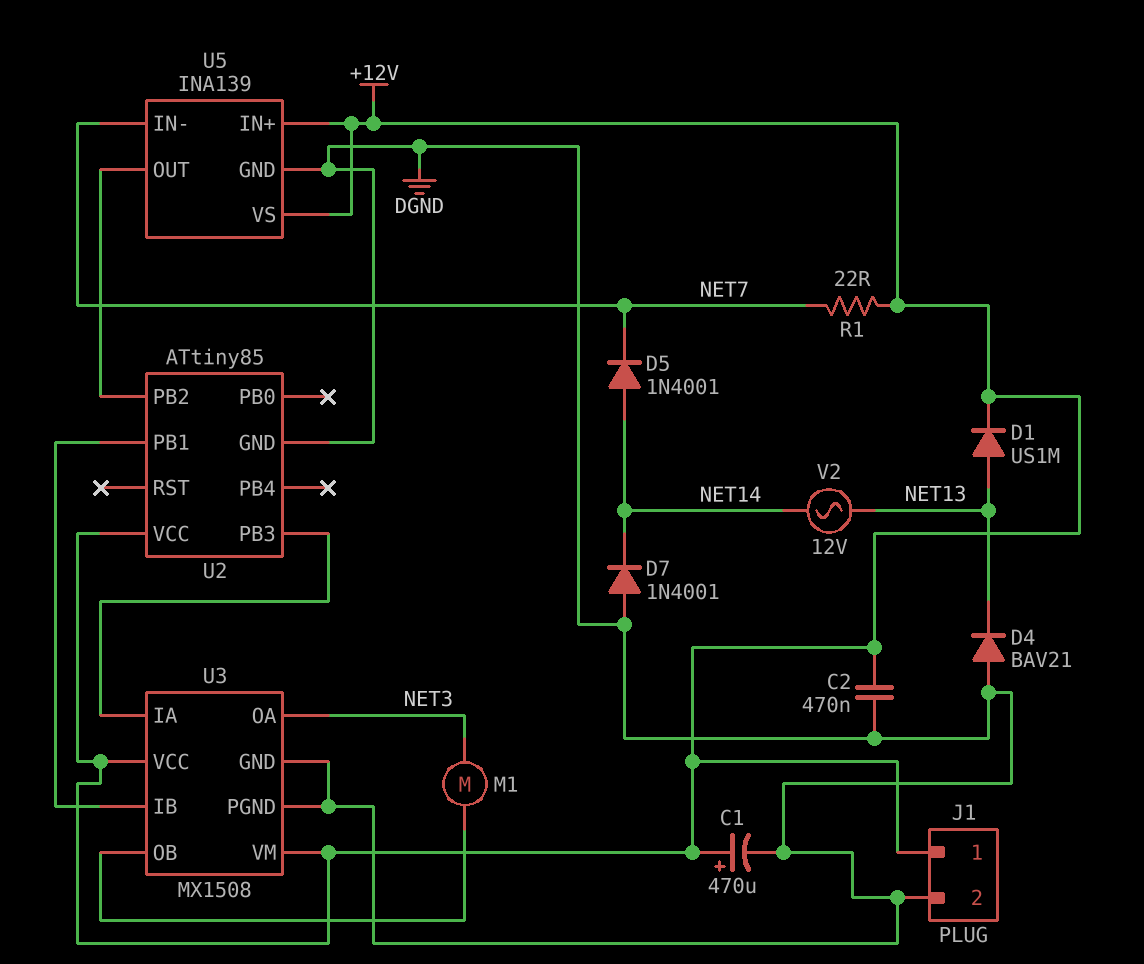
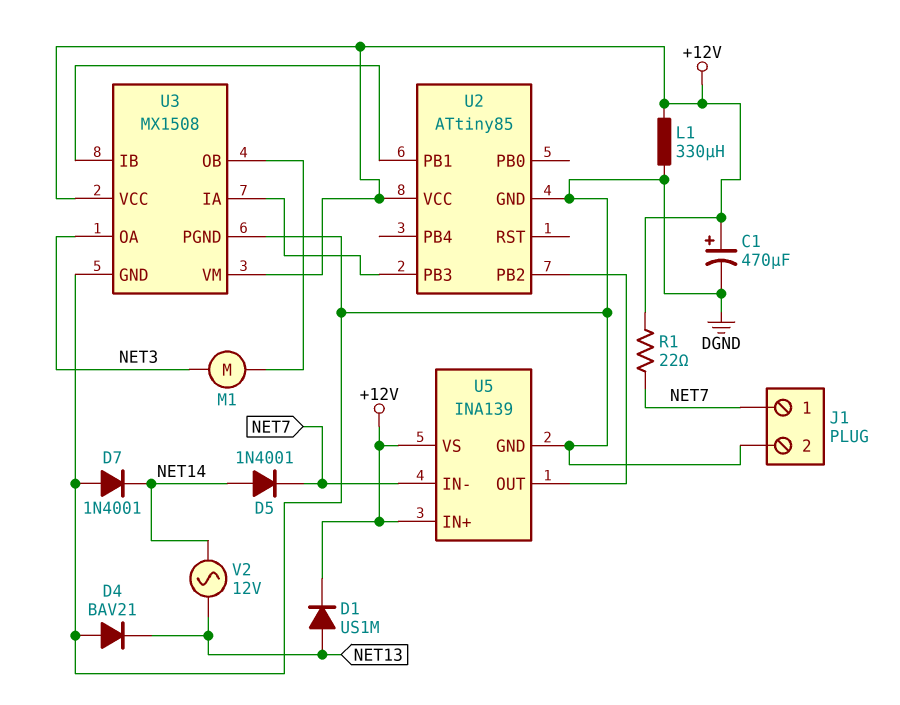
C2: 470nF (+12V, DGND) -> none
J1 pin 1: +12V -> NET7
L1: none -> 330uH (+12V, DGND)

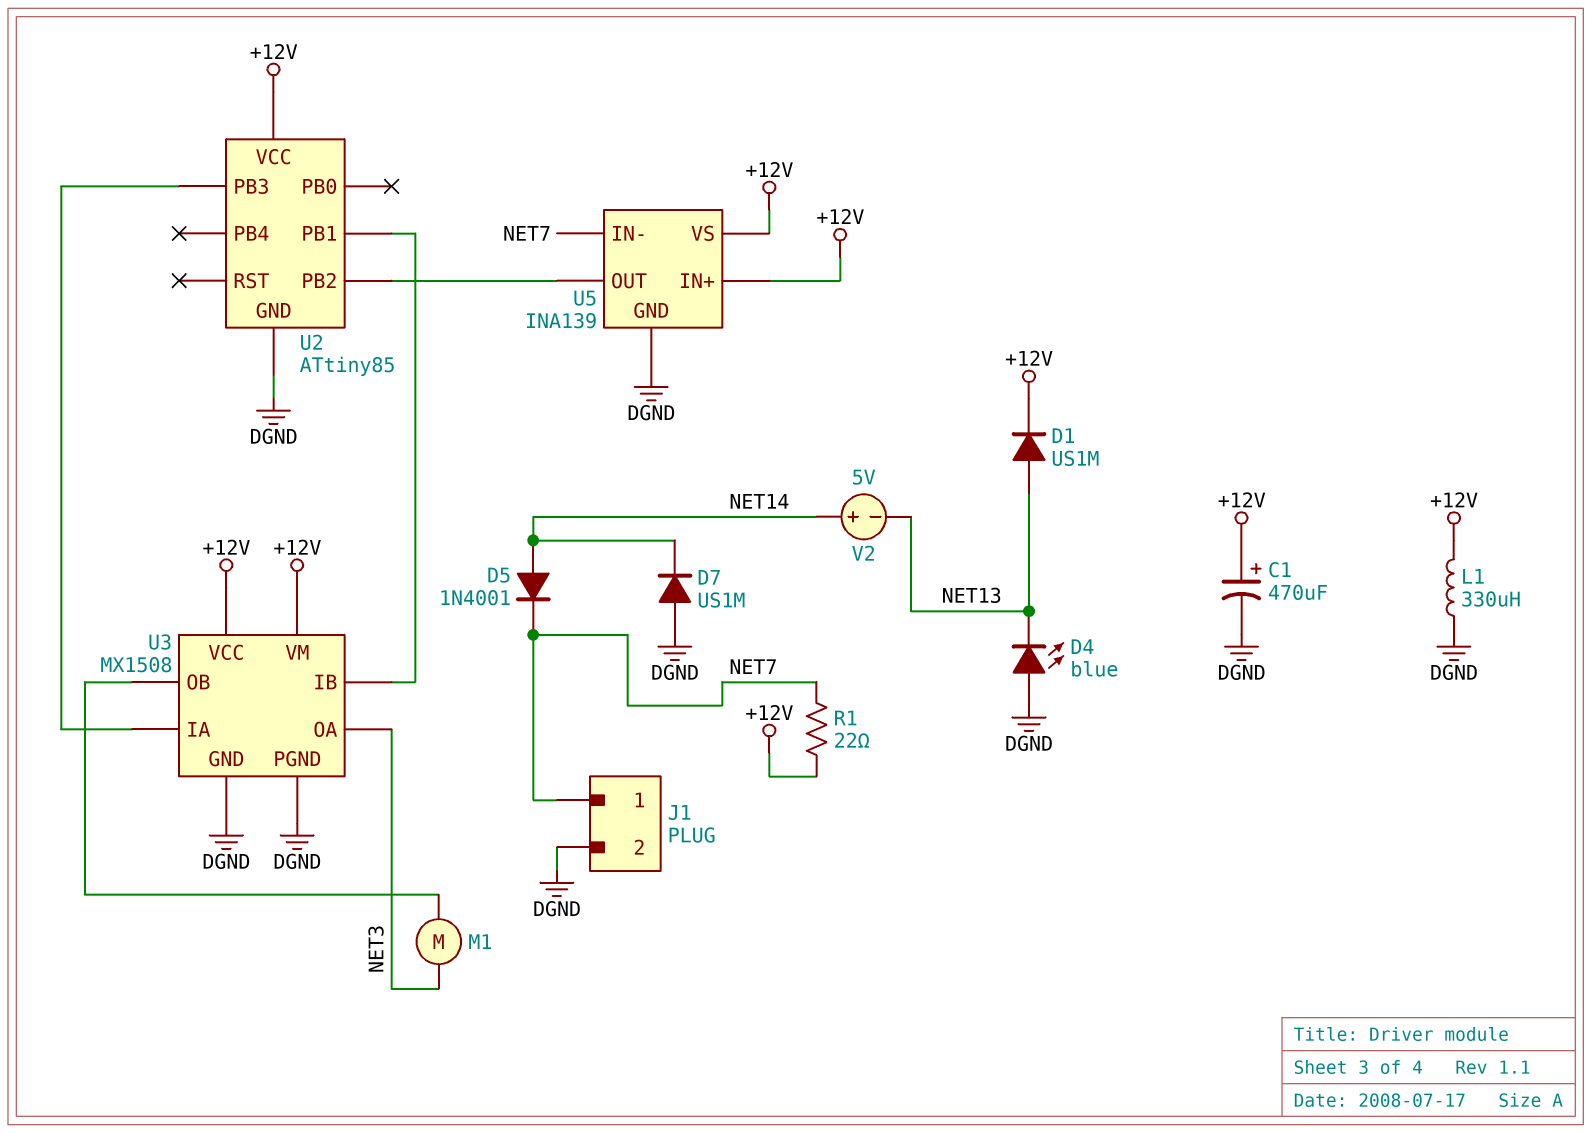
D4: diode BAV21 (A DGND, K NET13) -> LED blue (A DGND, K NET13)
D7: diode 1N4001 (A DGND, K NET14) -> diode US1M (A DGND, K NET14)
V2: AC 12V (NET13, NET14) -> 5V (plus NET14, minus NET13)

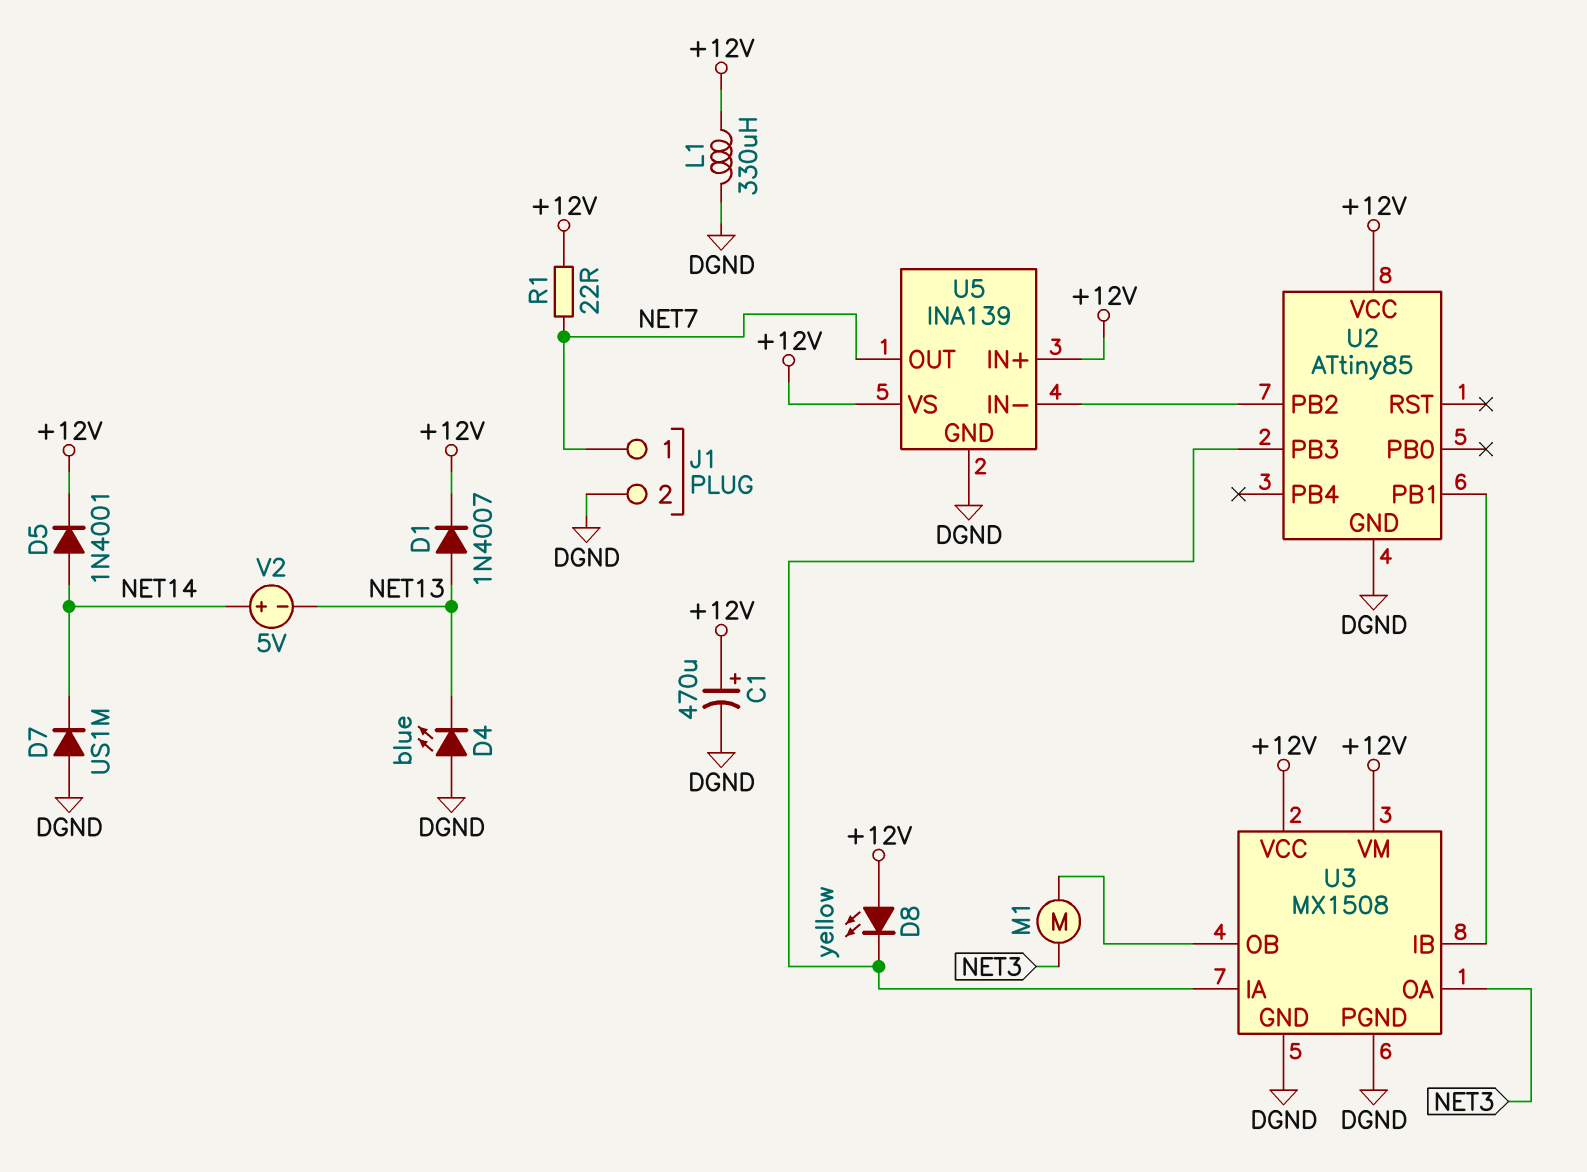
D1: diode US1M (A NET13, K +12V) -> diode 1N4007 (A NET13, K +12V)
D5: diode 1N4001 (A NET14, K NET7) -> diode 1N4001 (A NET14, K +12V)
D8: none -> LED yellow (A +12V, K U2/PB3)
U5 pin IN-: NET7 -> U2/PB2
U5 pin OUT: U2/PB2 -> NET7

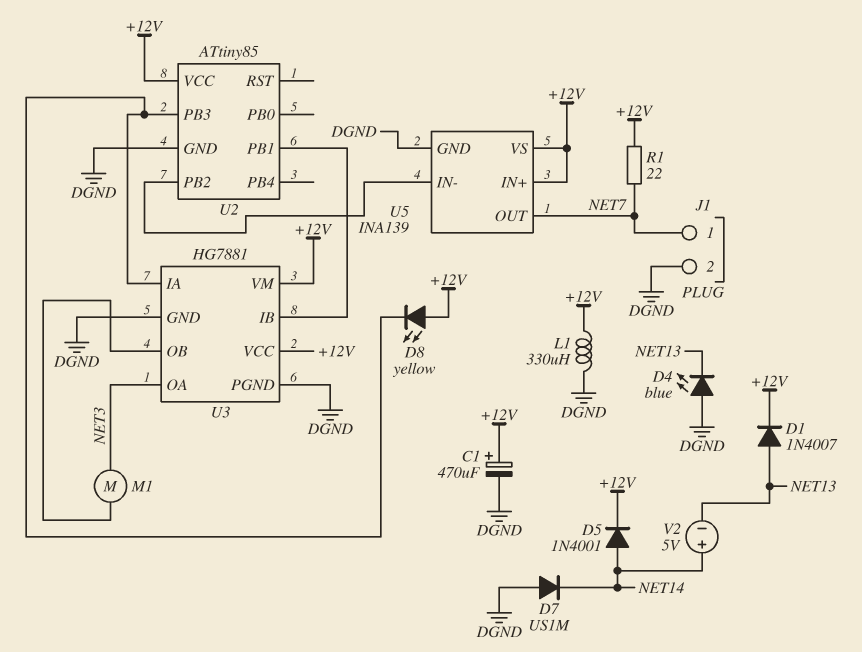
U3: MX1508 -> HG7881

